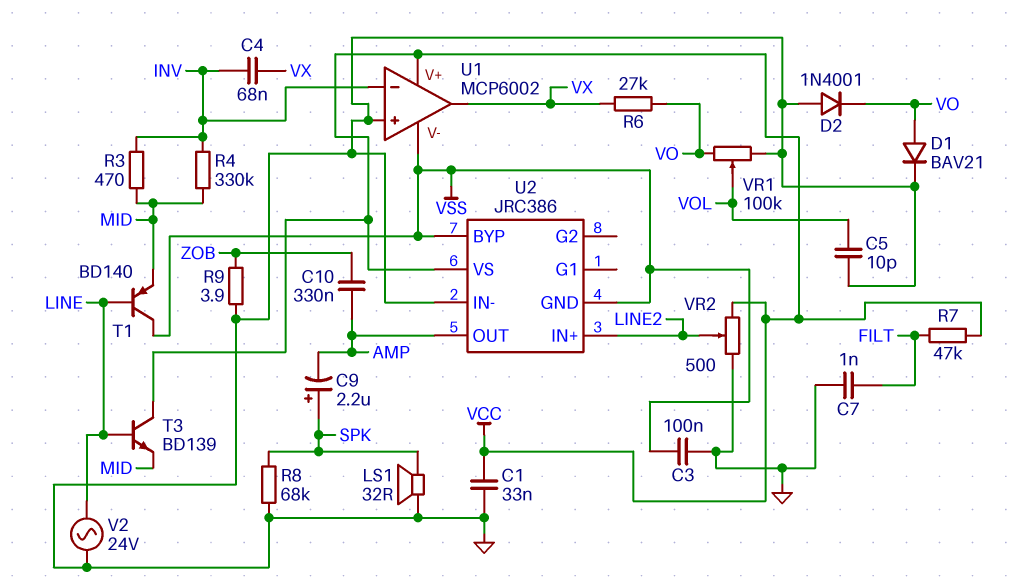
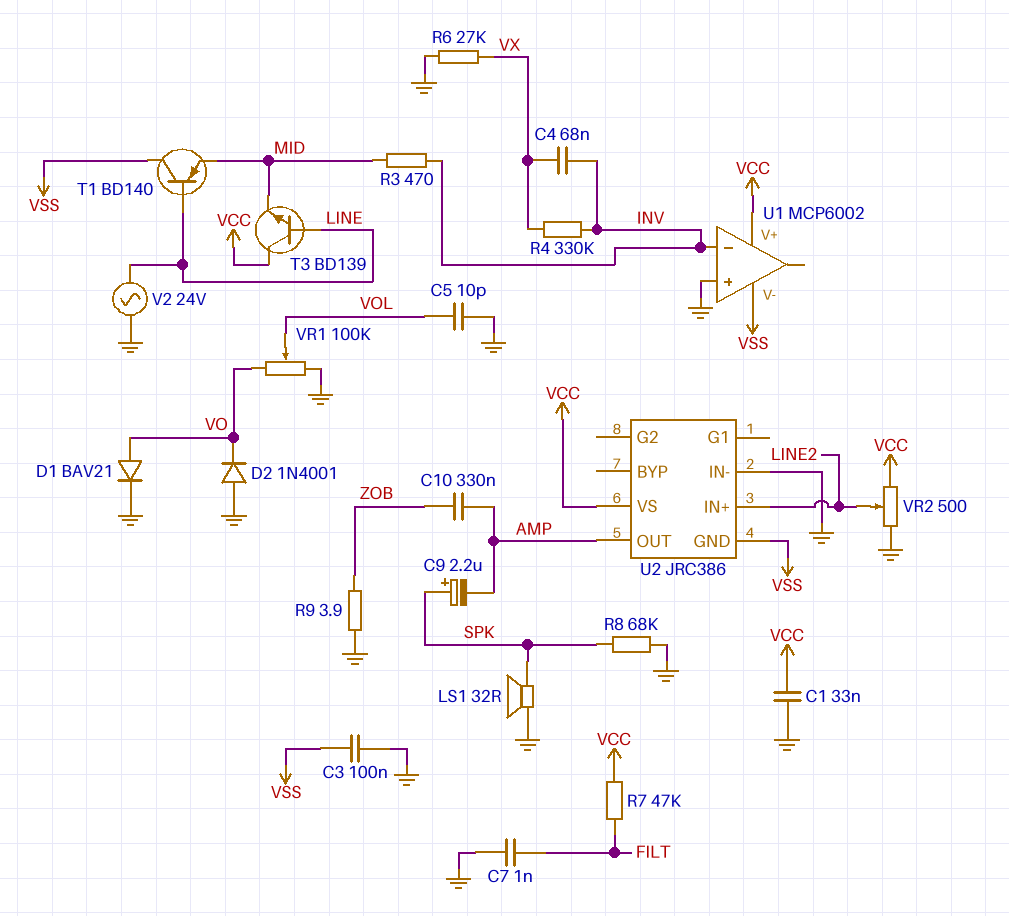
R4: 330k (INV, MID) -> 330k (INV, VX)
R6: 27k (VO, VX) -> 27k (GND, VX)
U1 pin out: VX -> none
U2 pin BYP: VSS -> none

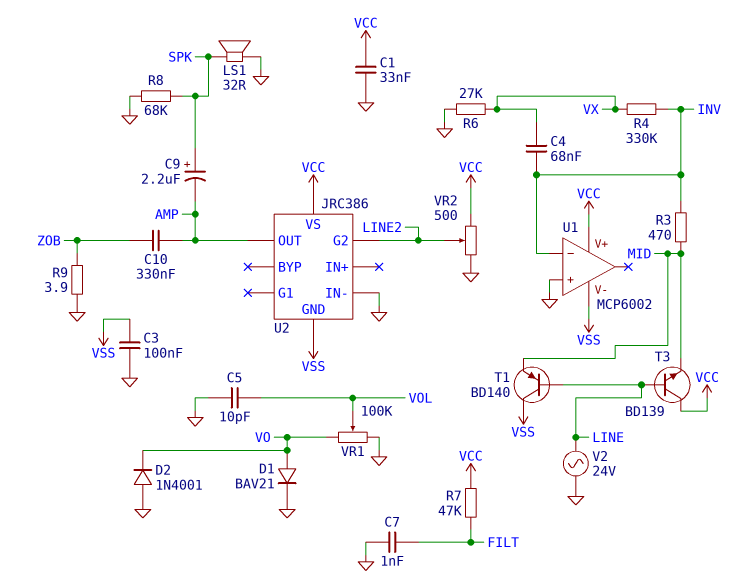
U2 pin G2: none -> LINE2
U2 pin IN+: LINE2 -> none

